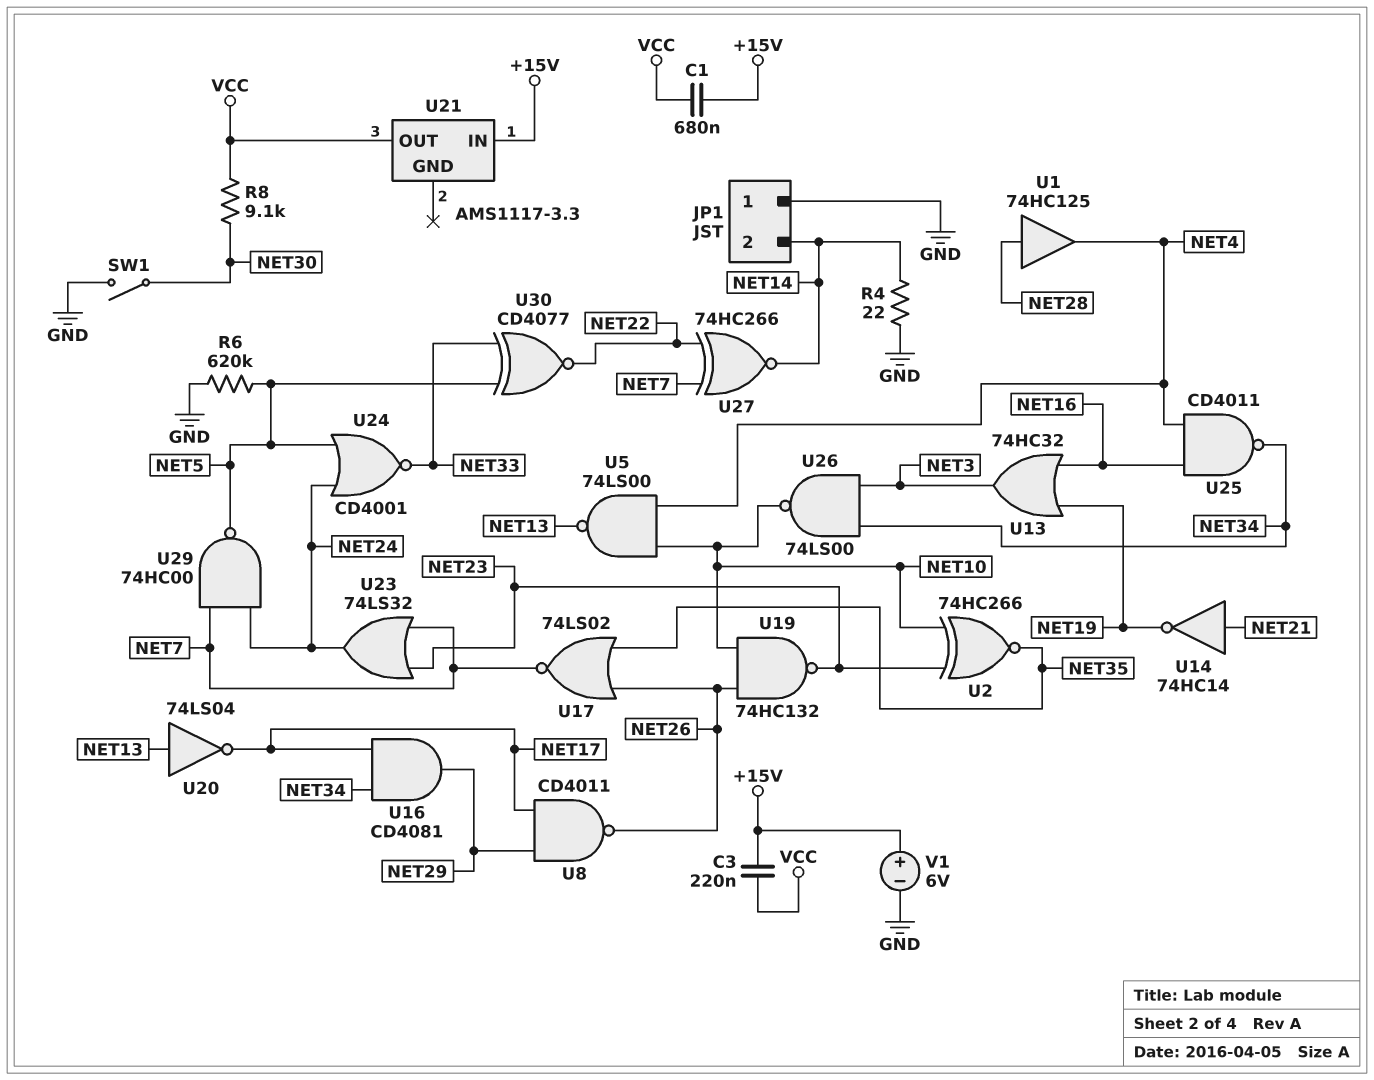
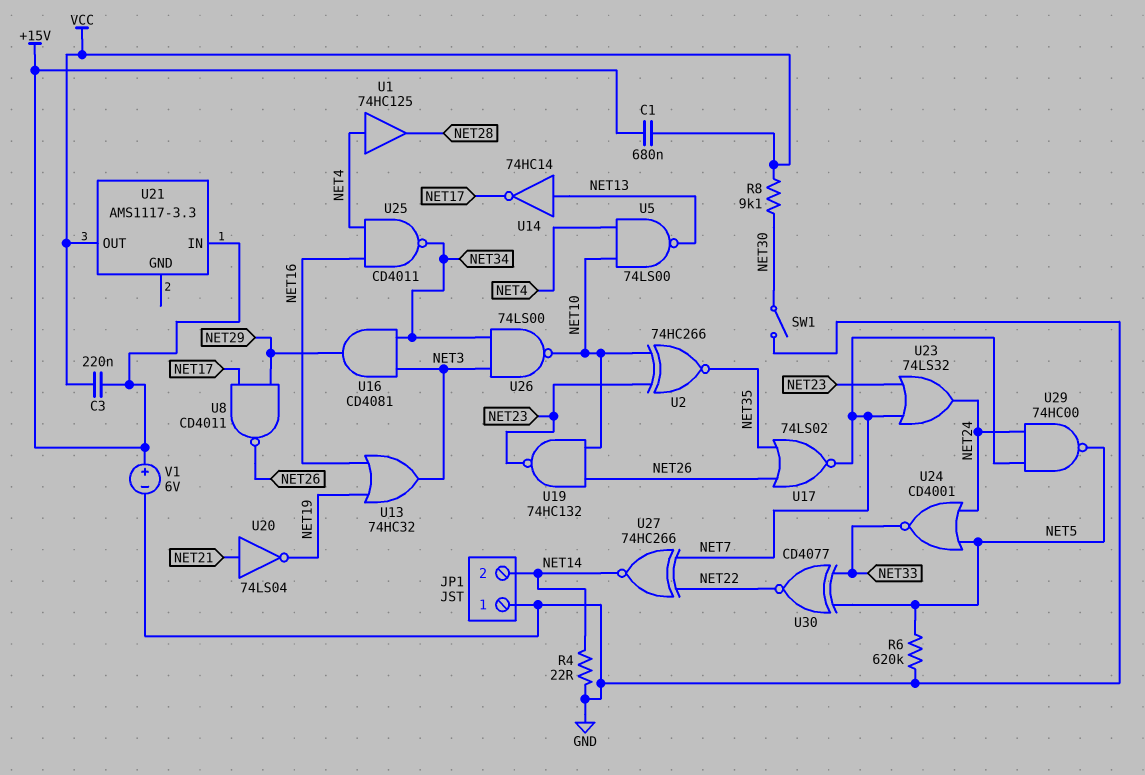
U1: buffer 74HC125 (in NET28, out NET4) -> buffer 74HC125 (in NET4, out NET28)
U14: NOT 74HC14 (in NET21, out NET19) -> NOT 74HC14 (in NET13, out NET17)
U16: AND CD4081 (in NET17, in NET34, out NET29) -> AND CD4081 (in NET3, in NET34, out NET29)
U20: NOT 74LS04 (in NET13, out NET17) -> NOT 74LS04 (in NET21, out NET19)

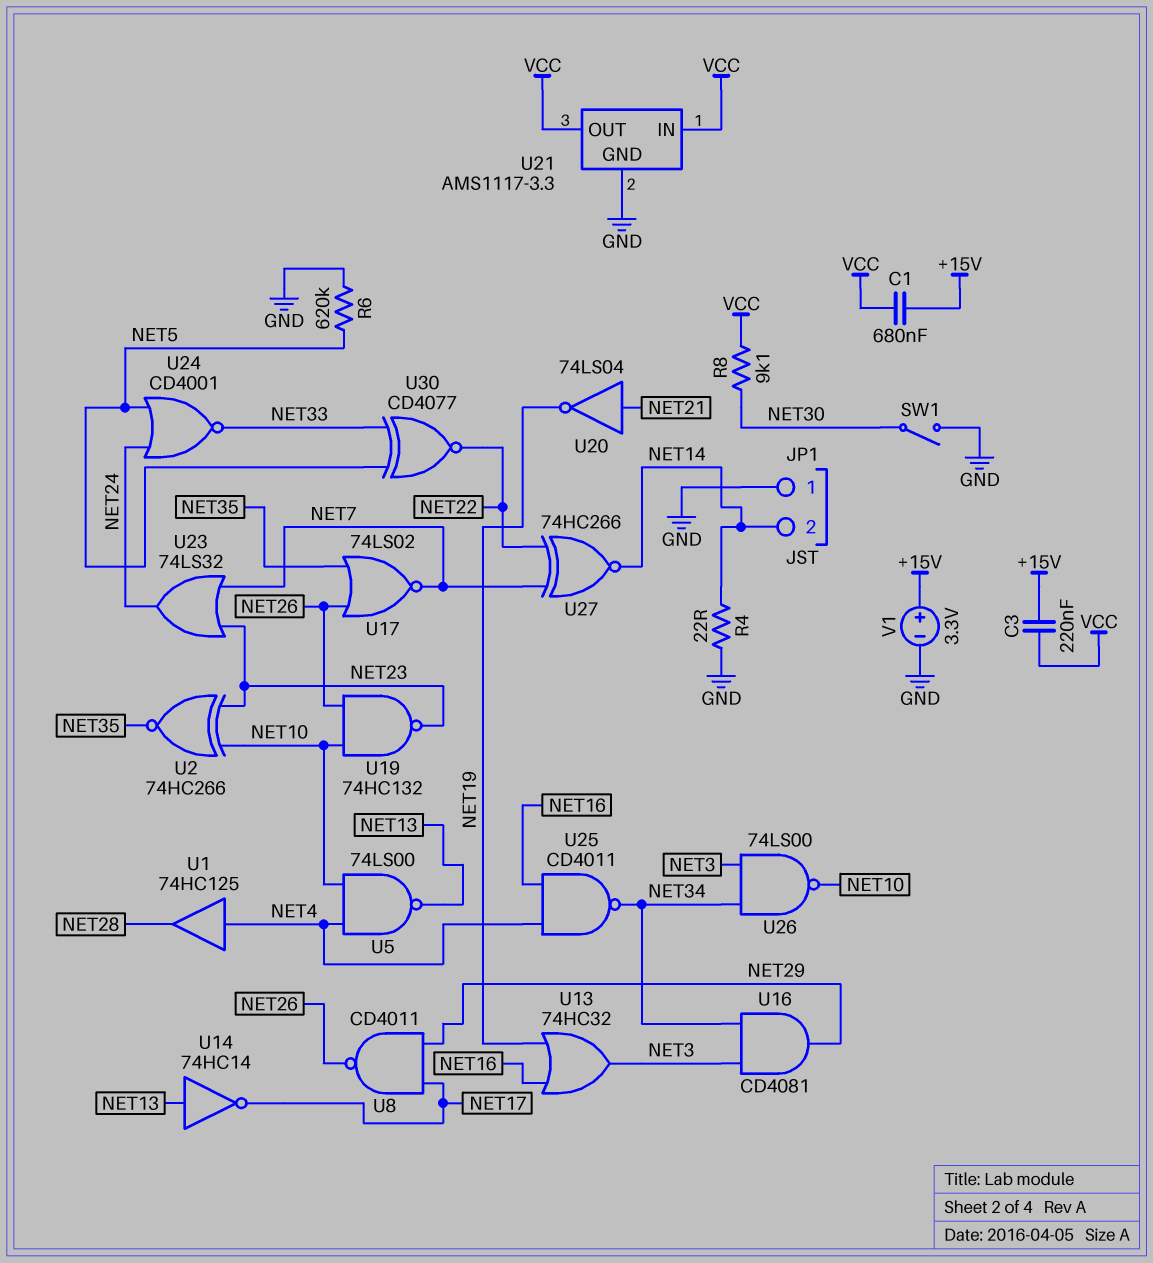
U21 pin GND: none -> GND
U21 pin IN: +15V -> VCC
U29: NAND 74HC00 (in NET7, in NET24, out NET5) -> none
V1: 6V (plus +15V, minus GND) -> 3.3V (plus +15V, minus GND)

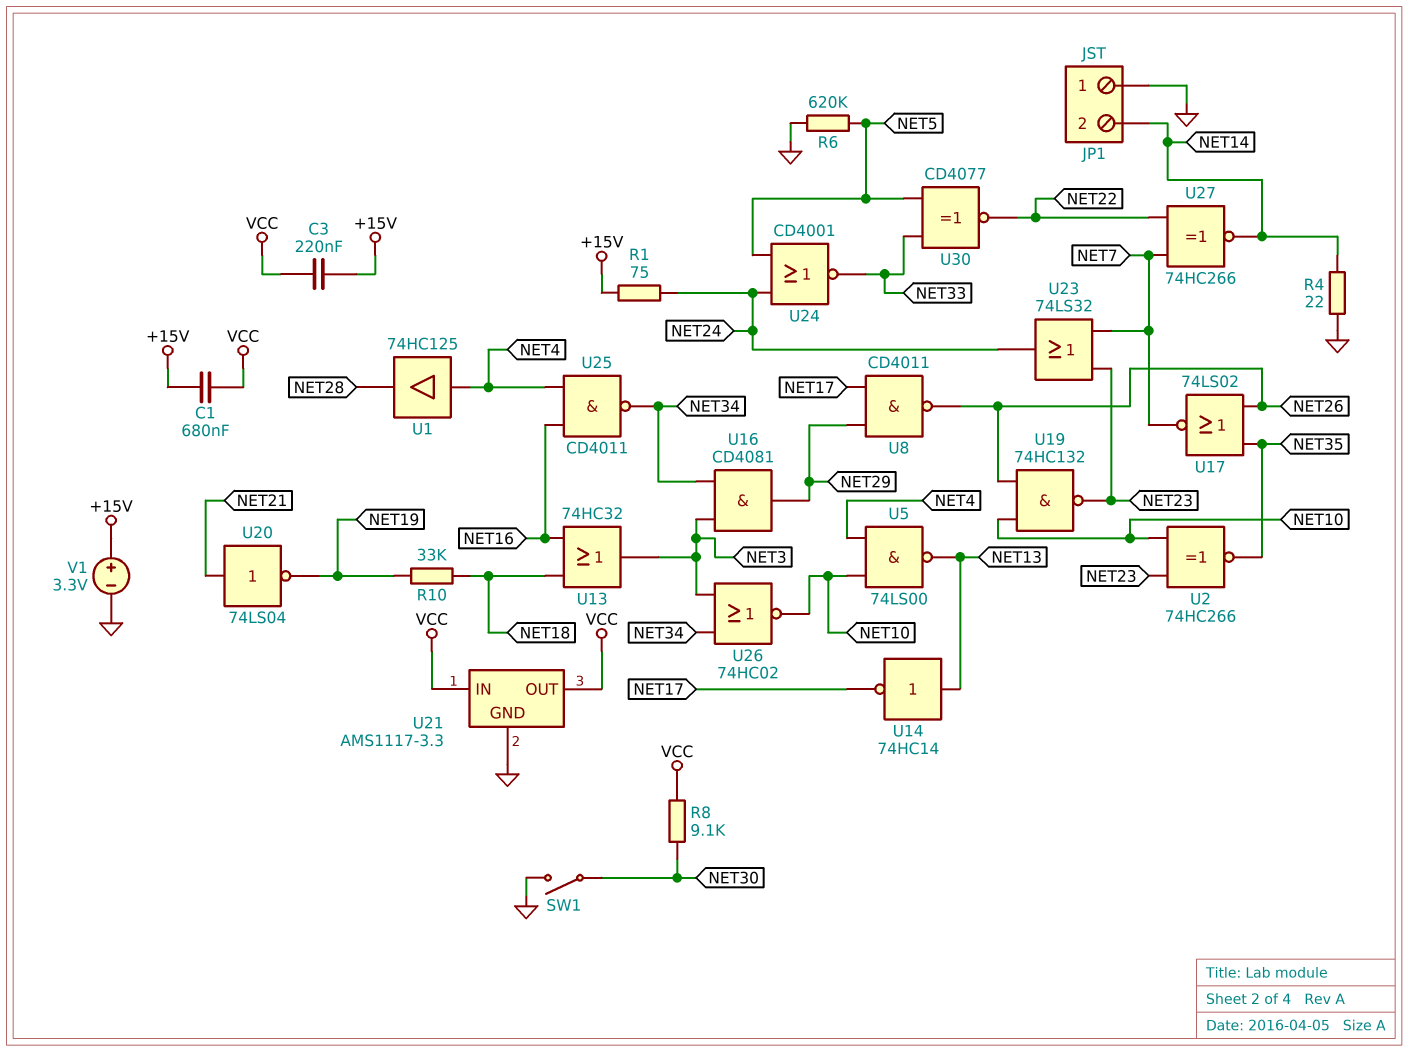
R1: none -> 75 (+15V, NET24)
R10: none -> 33k (NET18, NET19)
U13: OR 74HC32 (in NET16, in NET19, out NET3) -> OR 74HC32 (in NET16, in NET18, out NET3)
U26: NAND 74LS00 (in NET3, in NET34, out NET10) -> NOR 74HC02 (in NET3, in NET34, out NET10)

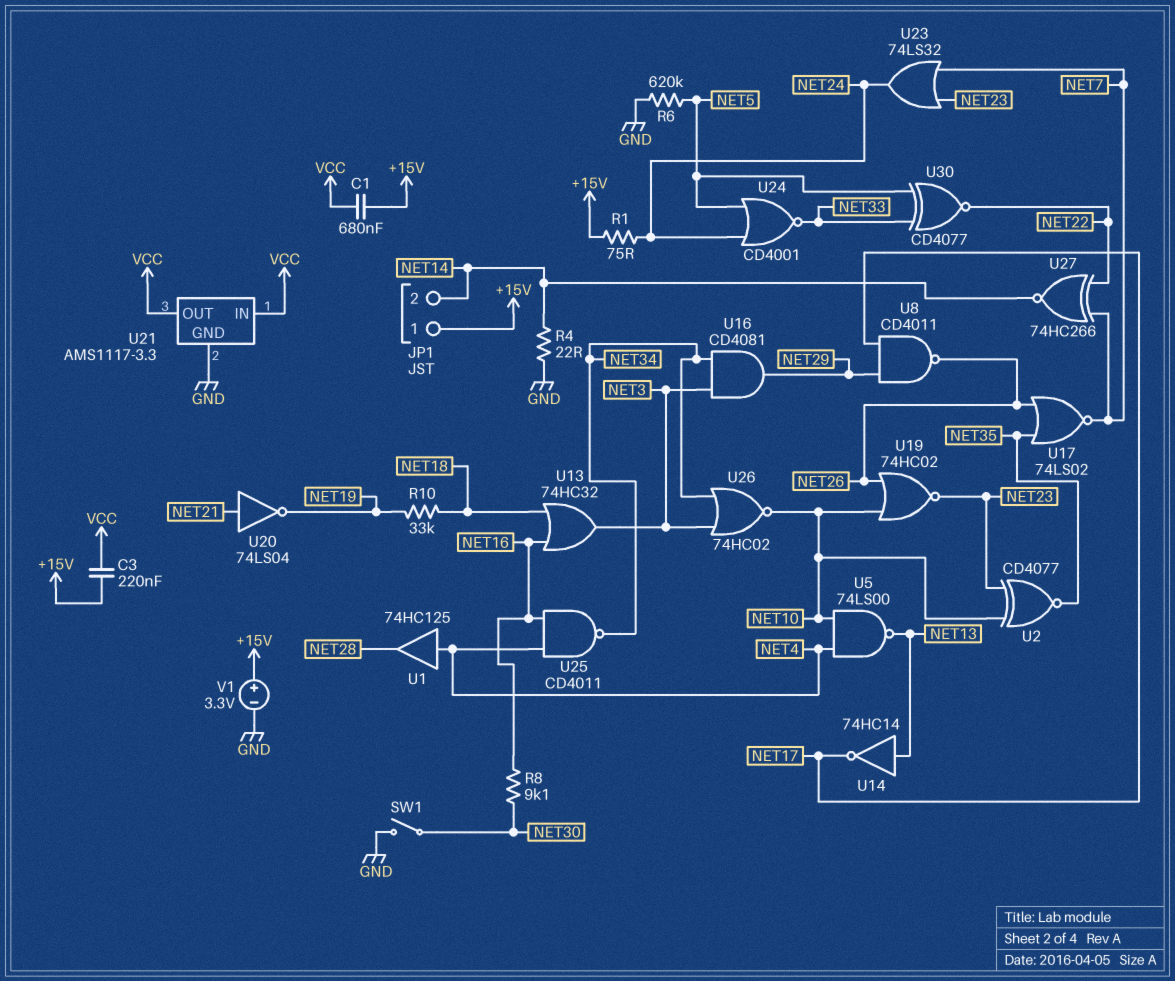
JP1 pin 1: GND -> +15V
R8: 9.1k (NET30, VCC) -> 9.1k (NET16, NET30)
U2: XNOR 74HC266 (in NET10, in NET23, out NET35) -> XNOR CD4077 (in NET10, in NET23, out NET35)
U19: NAND 74HC132 (in NET10, in NET26, out NET23) -> NOR 74HC02 (in NET10, in NET26, out NET23)

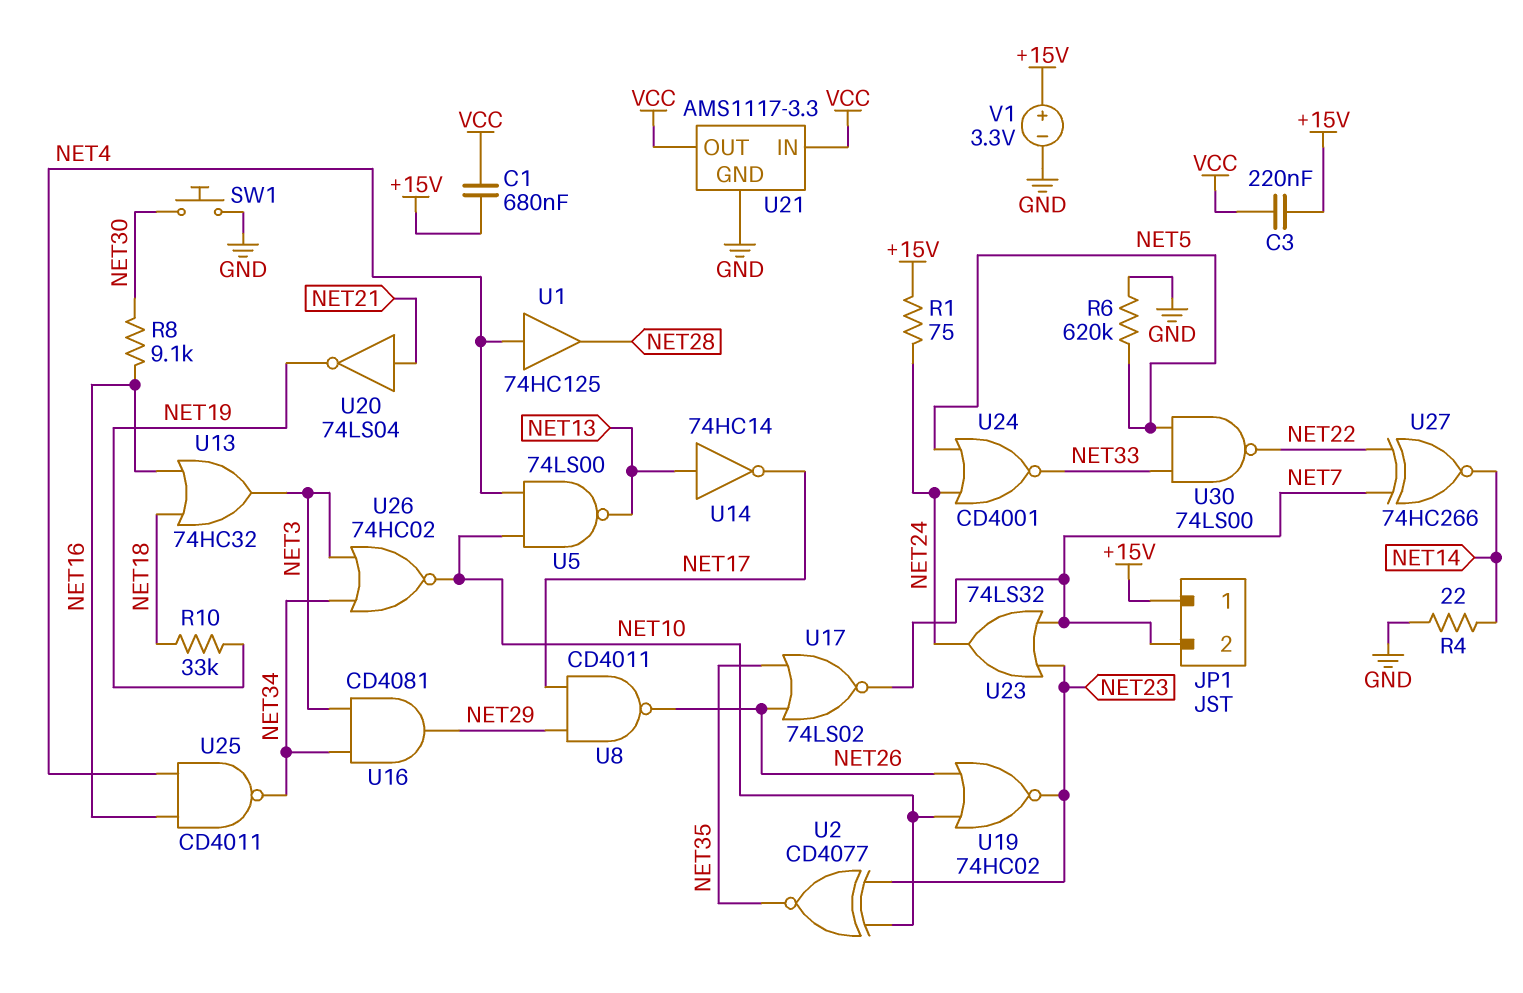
JP1 pin 2: NET14 -> NET7
SW1: switch (GND, NET30) -> button (GND, NET30)
U30: XNOR CD4077 (in NET5, in NET33, out NET22) -> NAND 74LS00 (in NET5, in NET33, out NET22)

